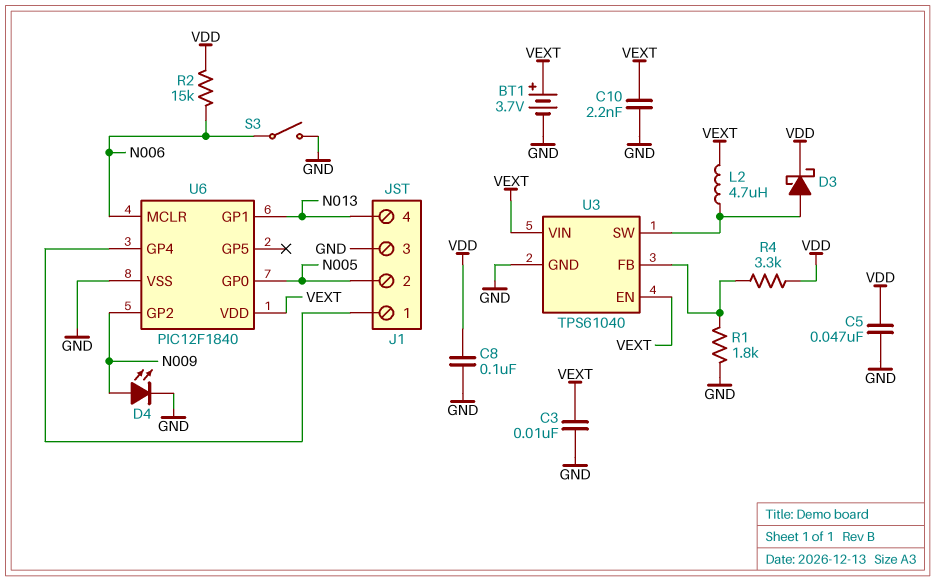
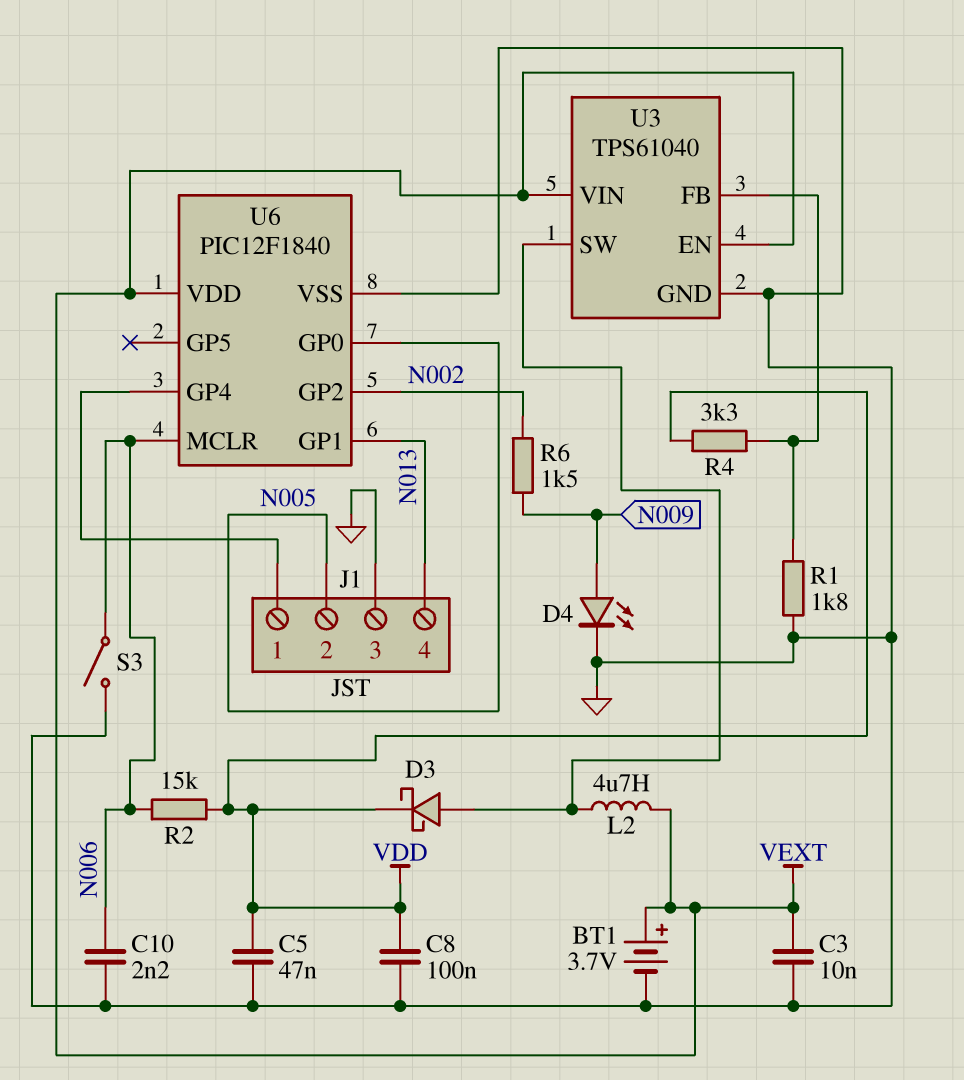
C10: 2.2nF (GND, VEXT) -> 2.2nF (GND, N006)
R6: none -> 1.5k (N002, N009)
U6 pin GP2: N009 -> N002

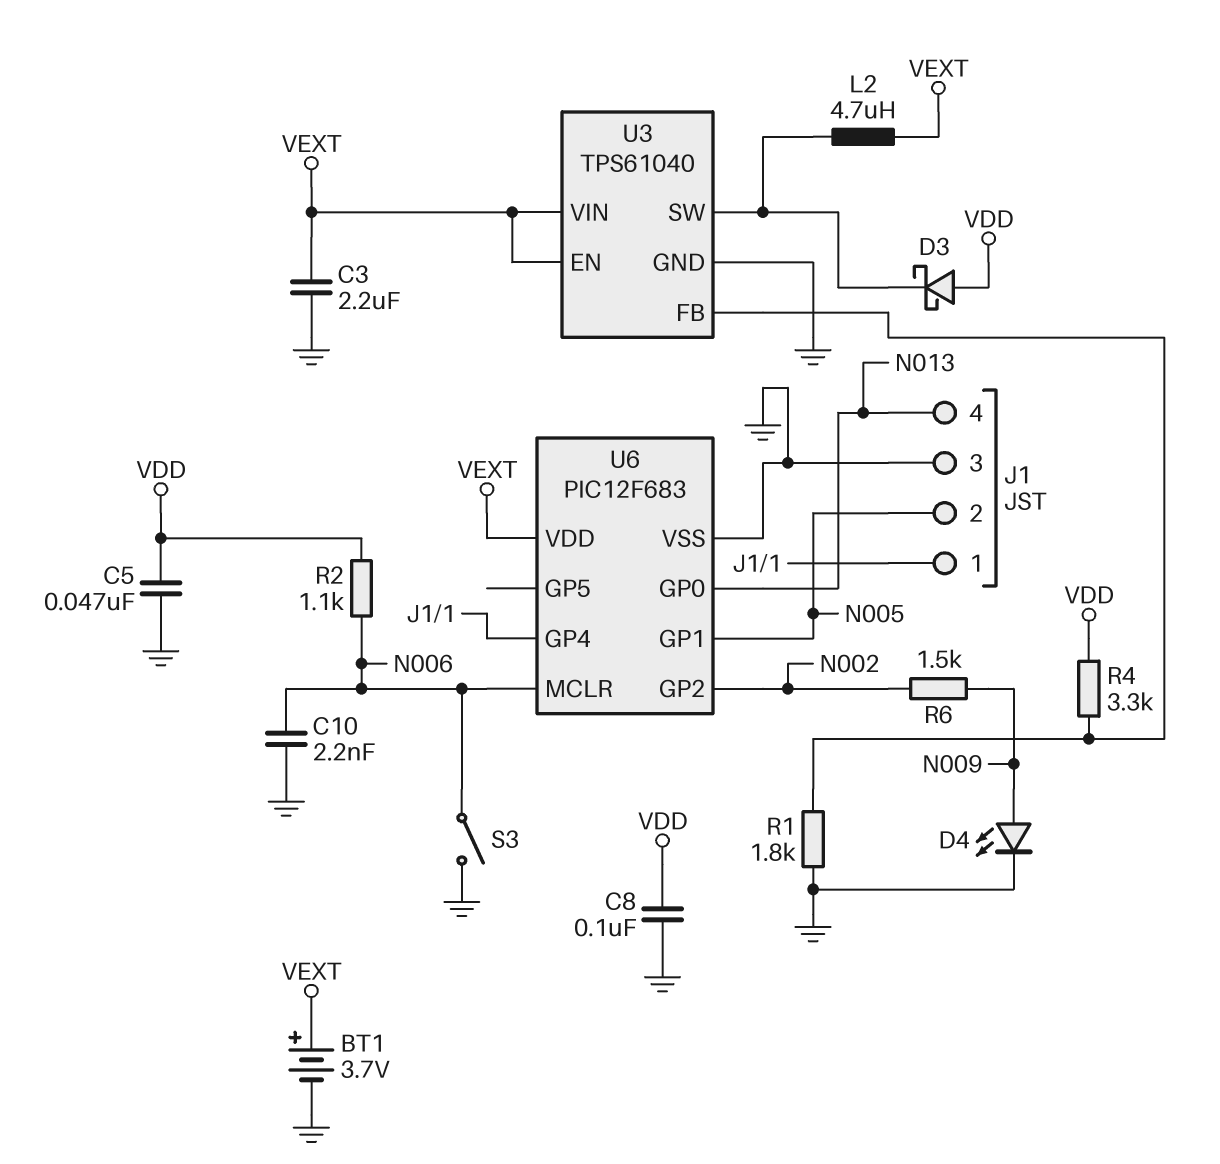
C3: 10nF (GND, VEXT) -> 2.2uF (GND, VEXT)
D3: schottky (A U3/SW, K VDD) -> schottky (A VDD, K U3/SW)
R2: 15k (N006, VDD) -> 1.1k (N006, VDD)
U6: PIC12F1840 -> PIC12F683
U6 pin GP0: N005 -> N013
U6 pin GP1: N013 -> N005

